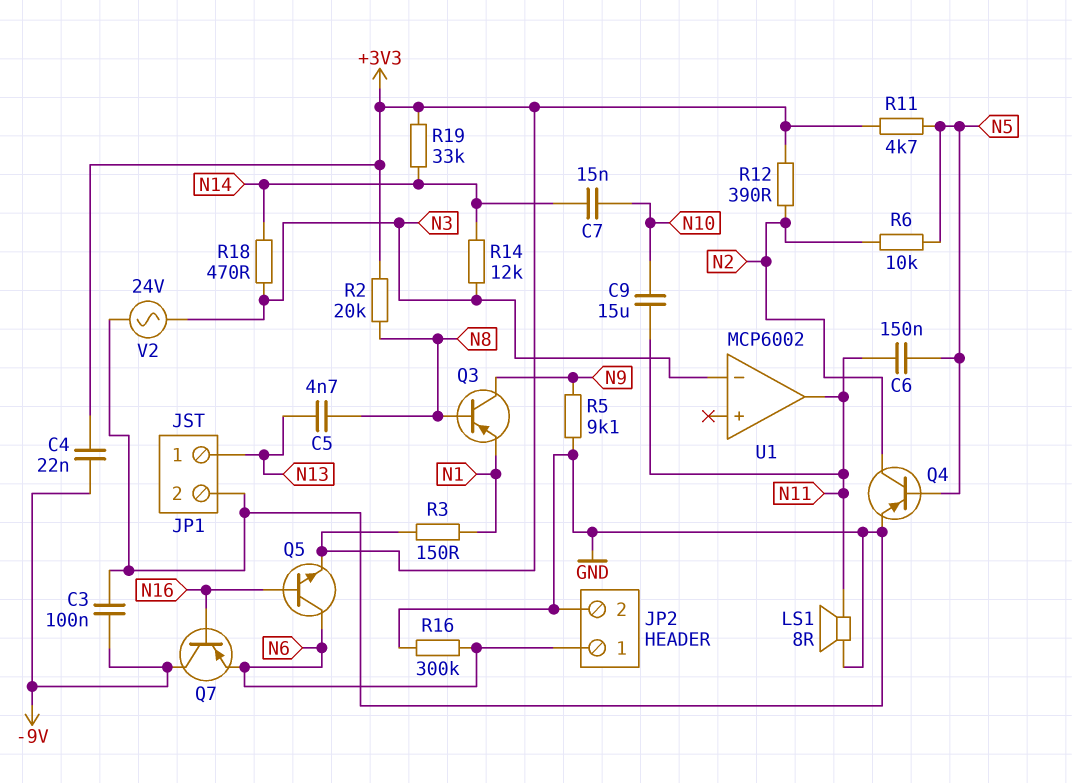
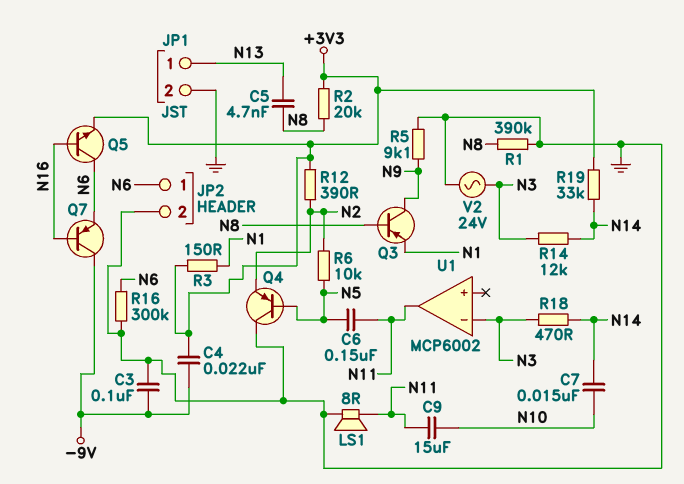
Q4: PNP (B N5, C N2, E GND) -> PNP (B N5, C GND, E N2)
R1: none -> 390k (GND, N8)
R11: 4.7k (+3V3, N5) -> none

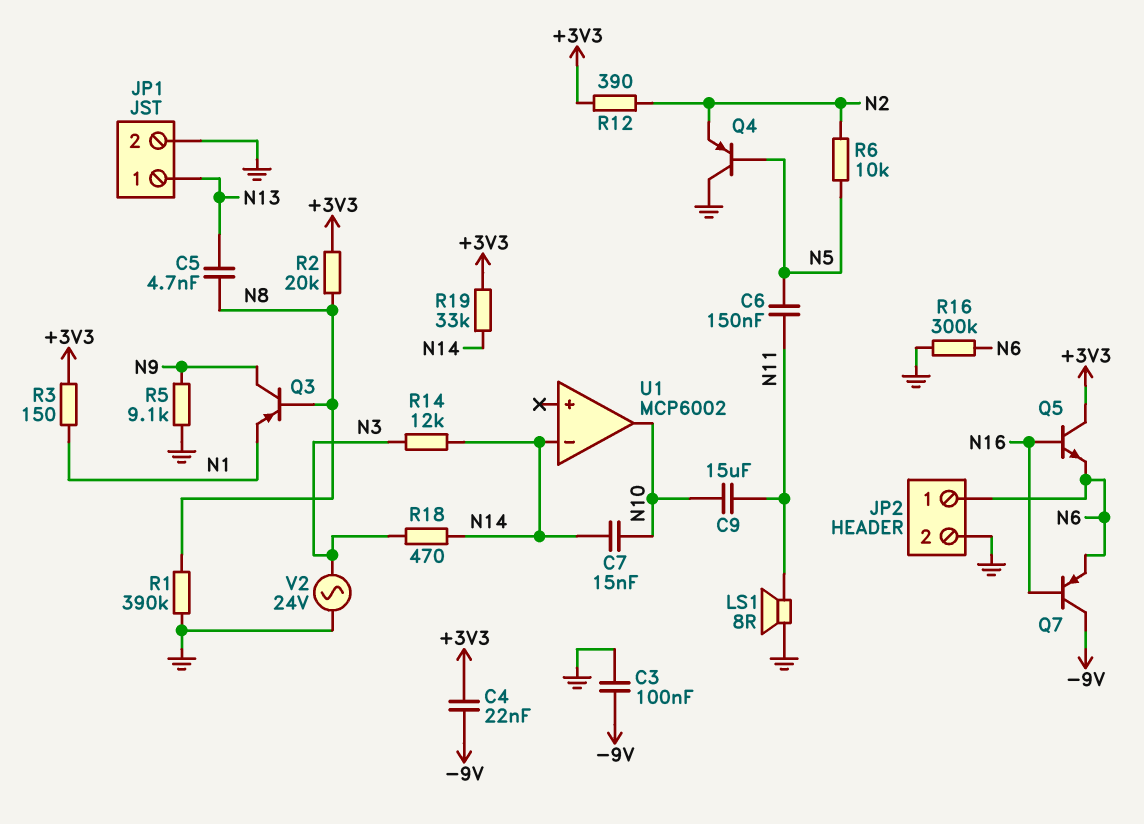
Q5: NPN (B N16, C N6, E +3V3) -> NPN (B N16, C +3V3, E N6)
U1 pin in-: N3 -> N14
U1 pin out: N11 -> N10

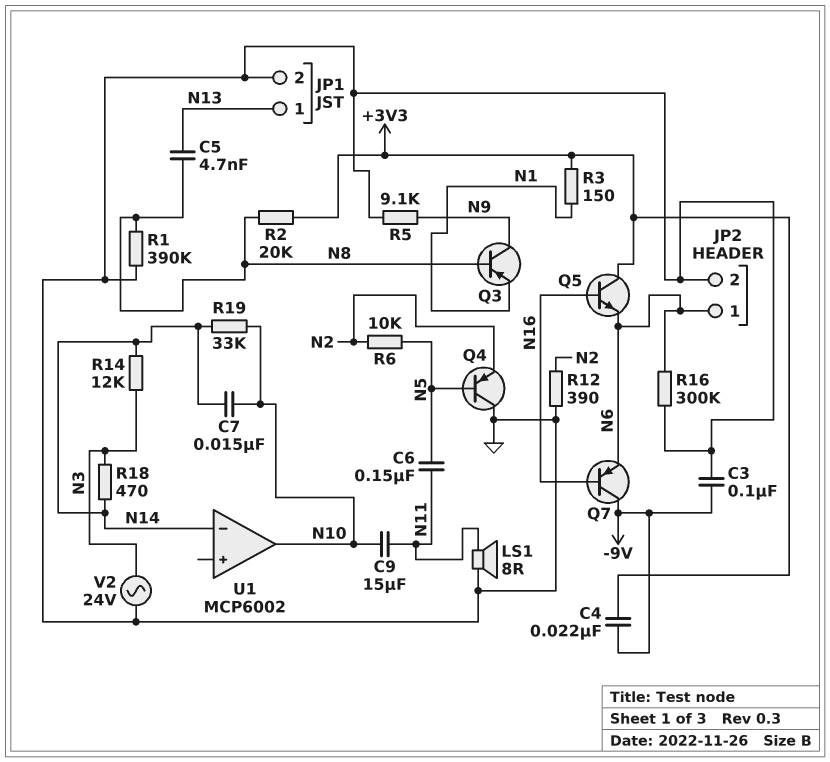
R12: 390 (+3V3, N2) -> 390 (GND, N2)
R19: 33k (+3V3, N14) -> 33k (N10, N14)

